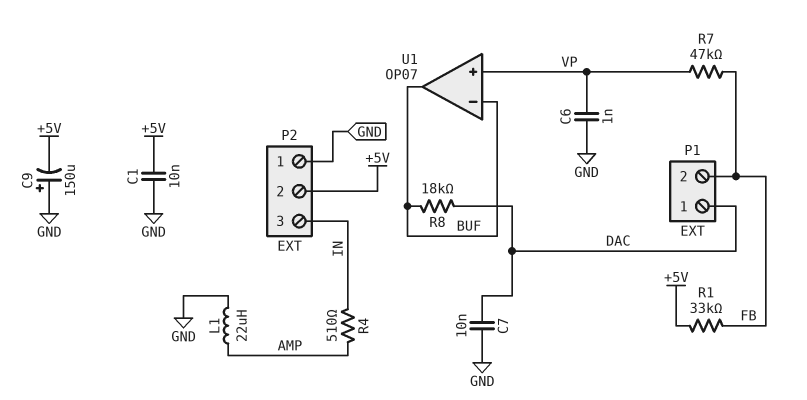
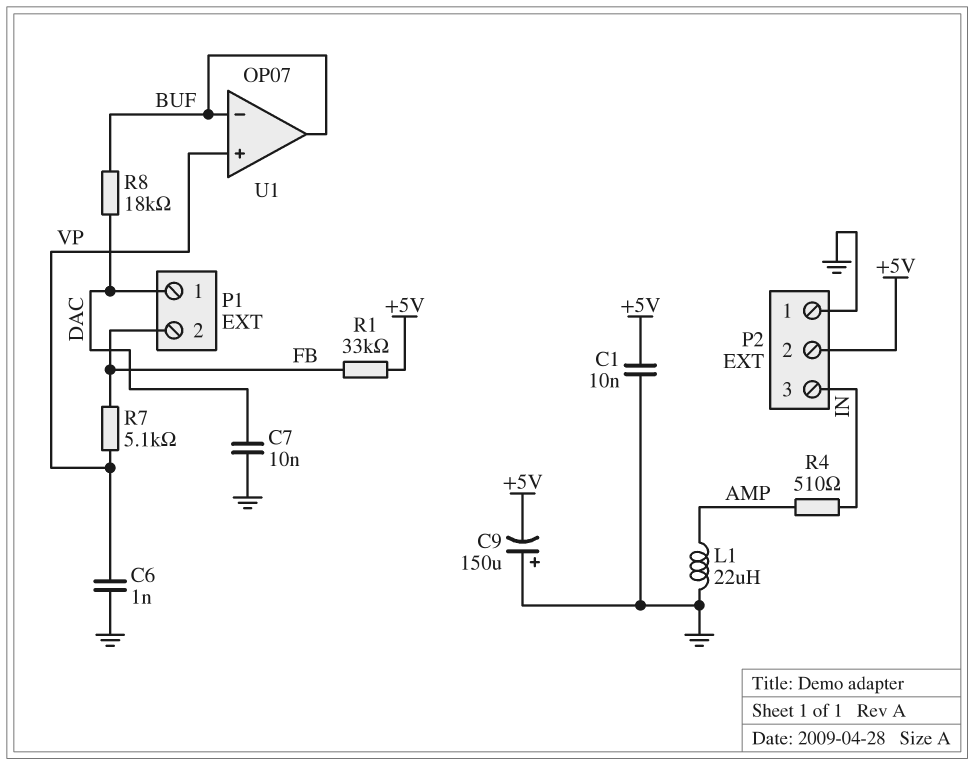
R7: 47k (FB, VP) -> 5.1k (FB, VP)

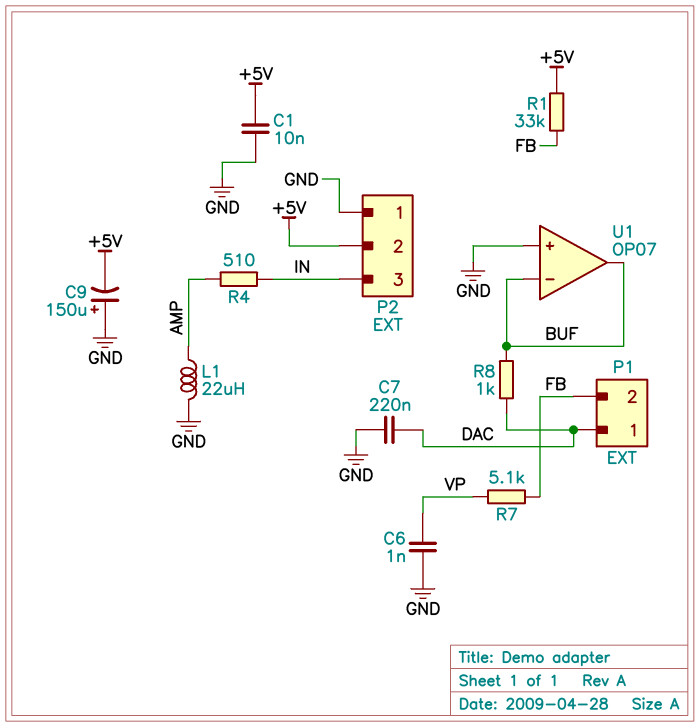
C7: 10nF (DAC, GND) -> 220nF (DAC, GND)
R8: 18k (BUF, DAC) -> 1k (BUF, DAC)
U1 pin in+: VP -> GND

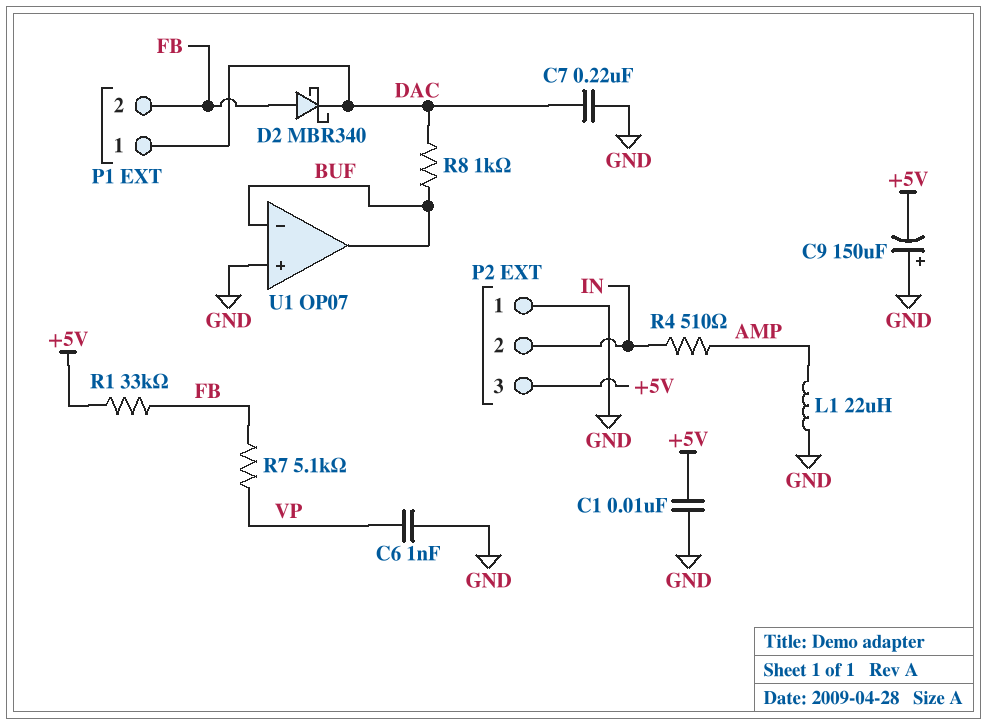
D2: none -> schottky MBR340 (A FB, K DAC)
P2 pin 2: +5V -> IN
P2 pin 3: IN -> +5V

